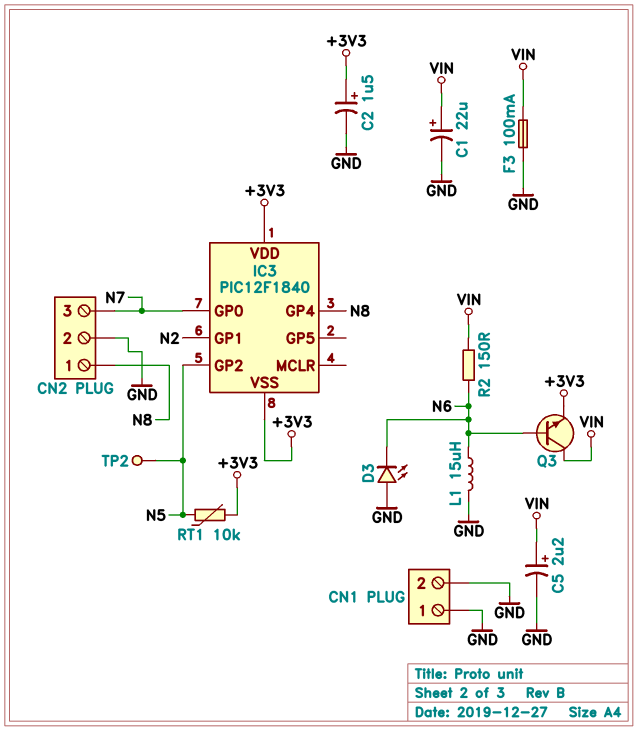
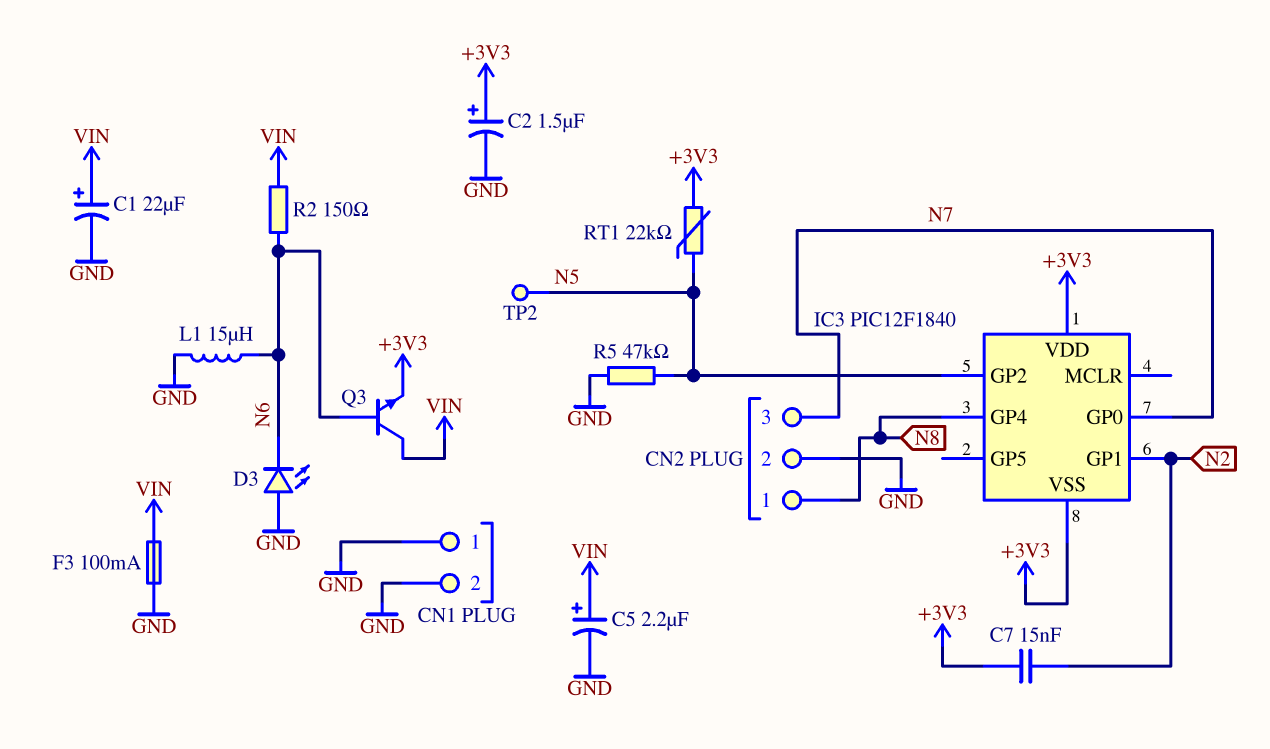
C7: none -> 15nF (+3V3, N2)
R5: none -> 47k (GND, N5)
RT1: 10k (+3V3, N5) -> 22k (+3V3, N5)

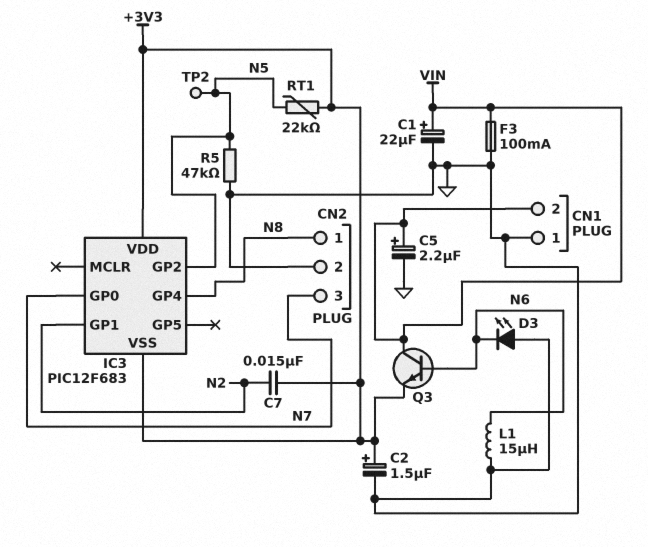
CN1 pin 2: GND -> VIN
IC3: PIC12F1840 -> PIC12F683
R2: 150 (N6, VIN) -> none

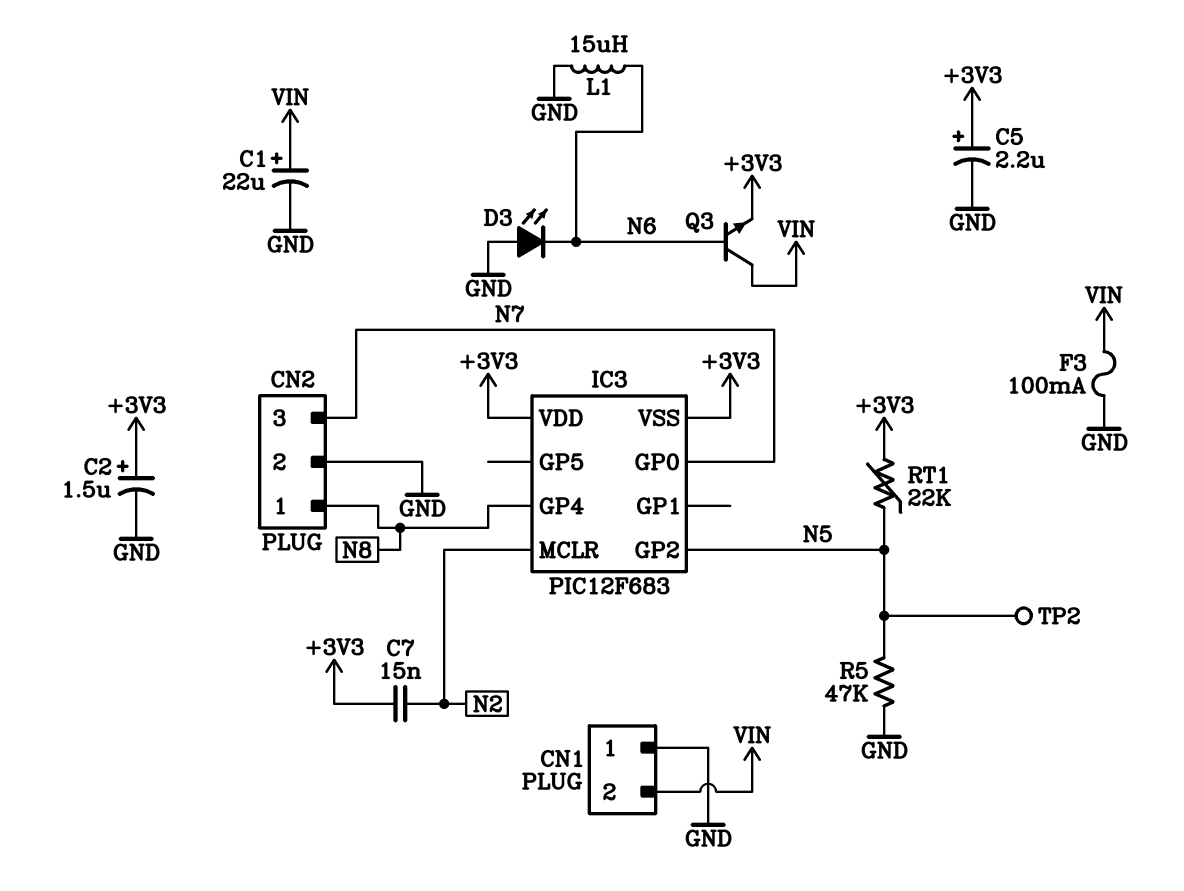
C5: 2.2uF (plus VIN, minus GND) -> 2.2uF (plus +3V3, minus GND)
IC3 pin GP1: N2 -> none
IC3 pin MCLR: none -> N2

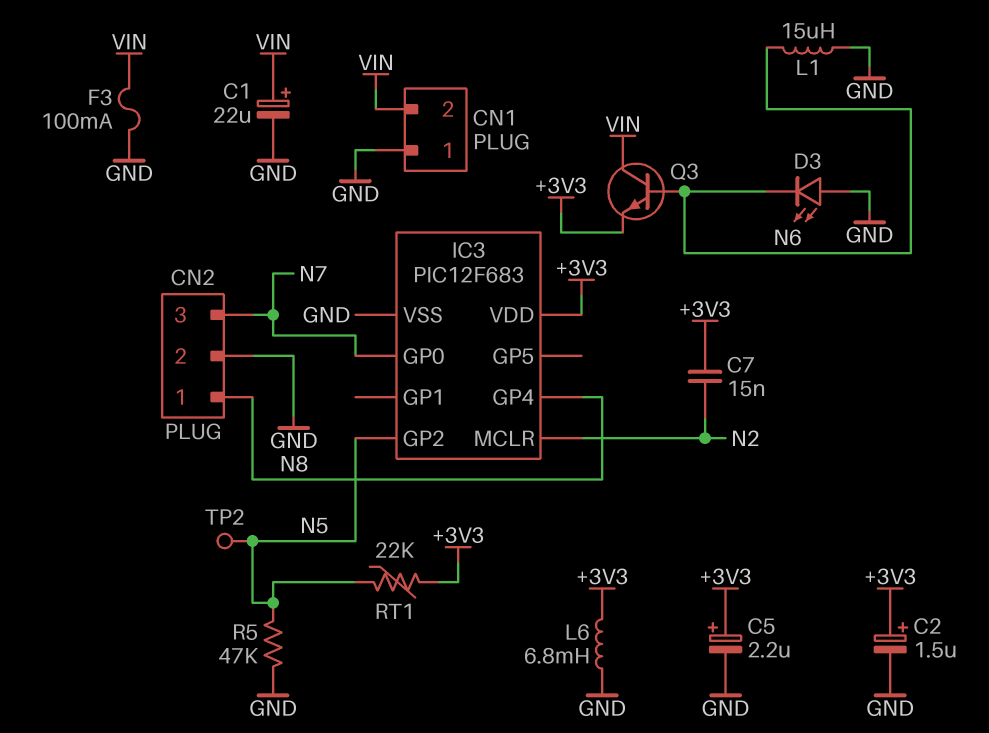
IC3 pin VSS: +3V3 -> GND
L6: none -> 6.8mH (+3V3, GND)

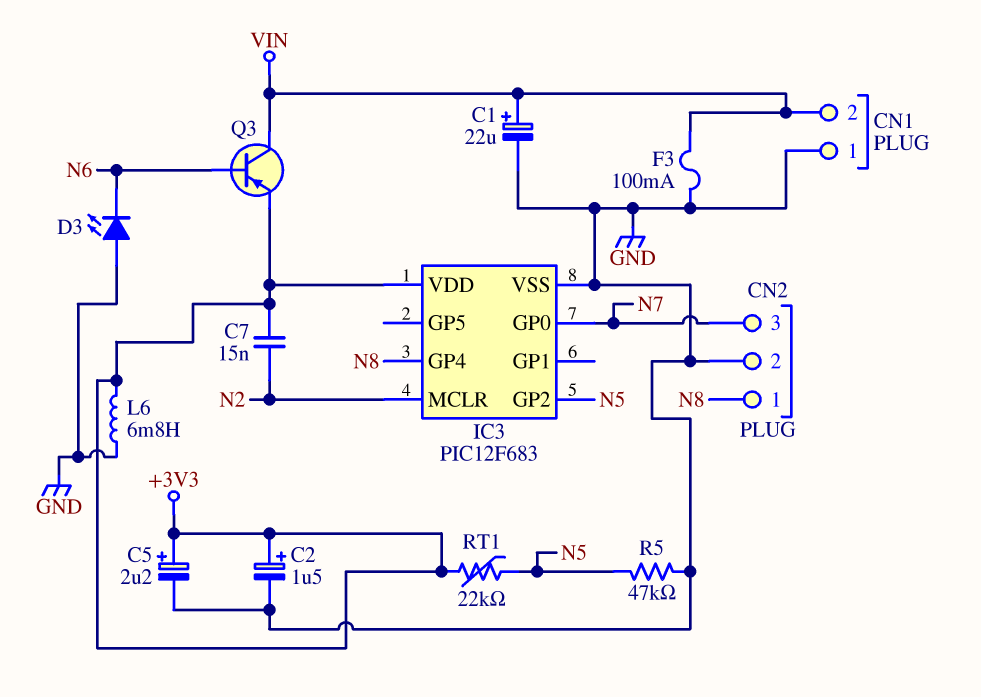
L1: 15uH (GND, N6) -> none
Q3: NPN (B N6, C VIN, E +3V3) -> PNP (B N6, C VIN, E +3V3)
TP2: test point (N5) -> none

